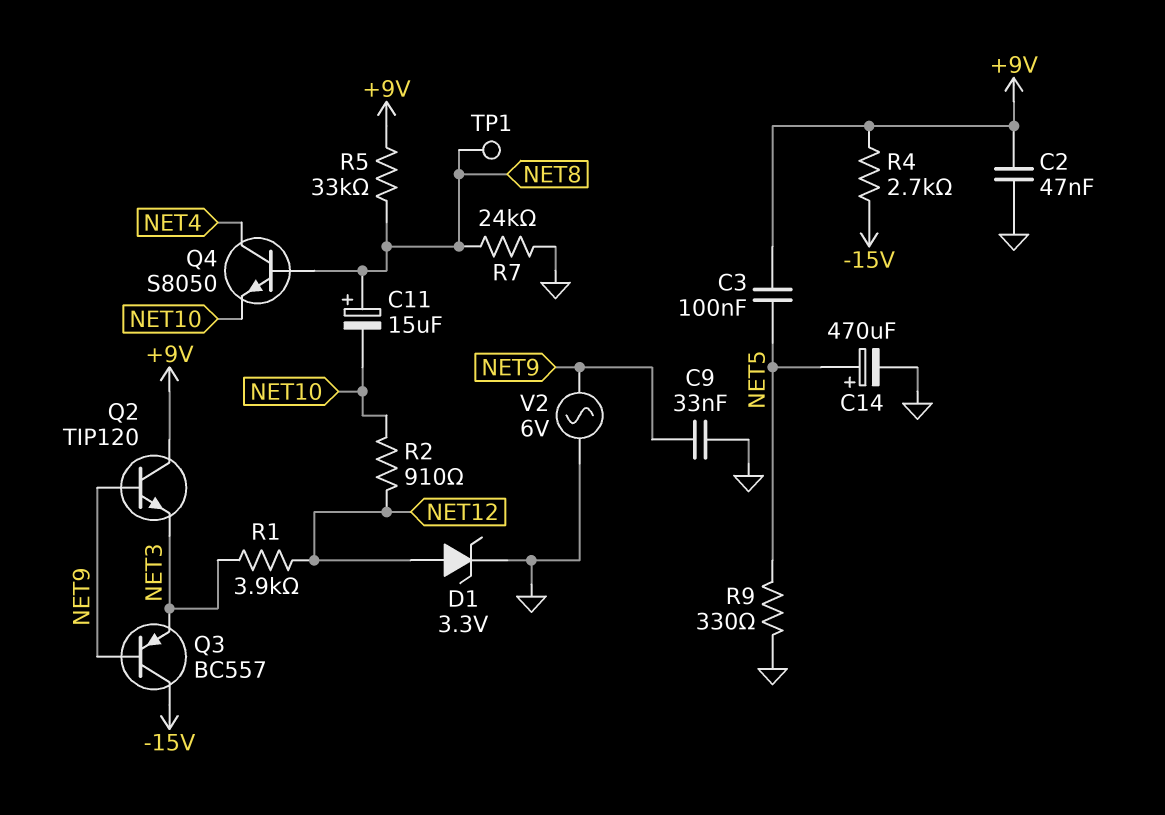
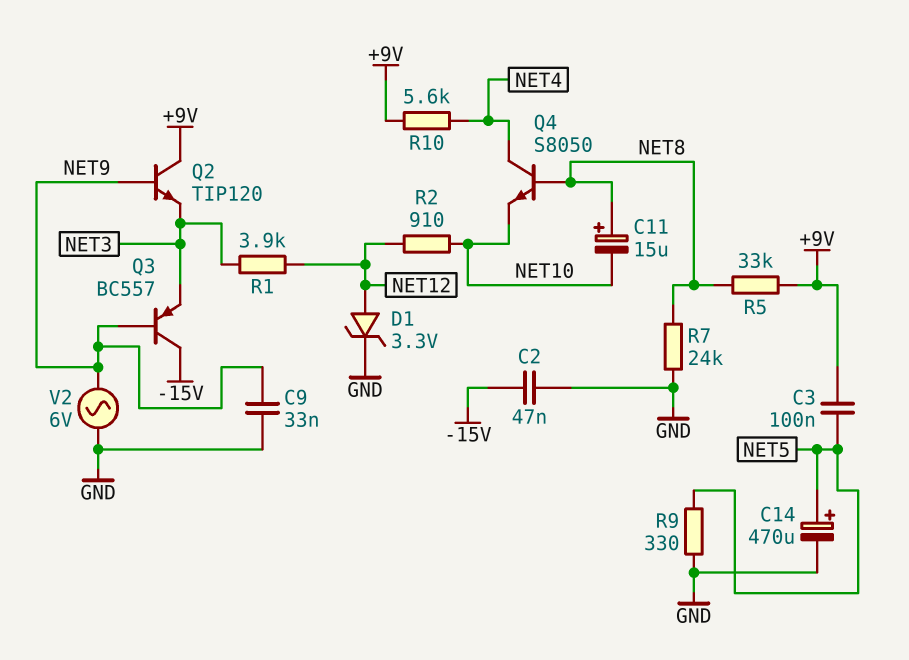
C2: 47nF (+9V, GND) -> 47nF (-15V, GND)
R4: 2.7k (+9V, -15V) -> none
R10: none -> 5.6k (+9V, NET4)
TP1: test point (NET8) -> none

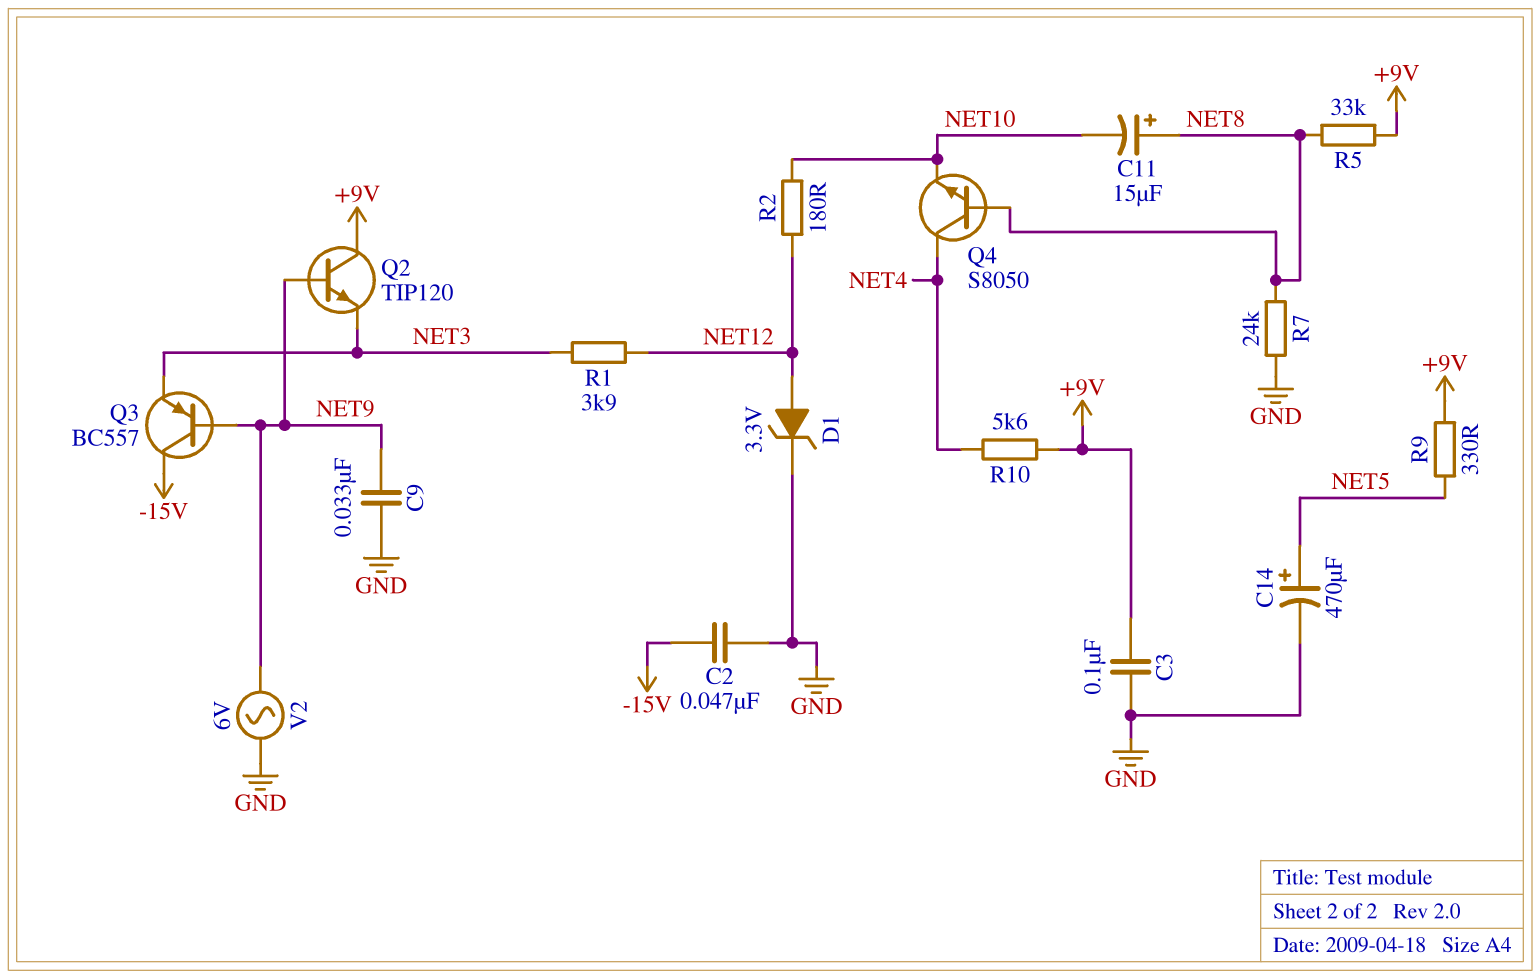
C3: 100nF (+9V, NET5) -> 100nF (+9V, GND)
R2: 910 (NET10, NET12) -> 180 (NET10, NET12)
R9: 330 (GND, NET5) -> 330 (+9V, NET5)

